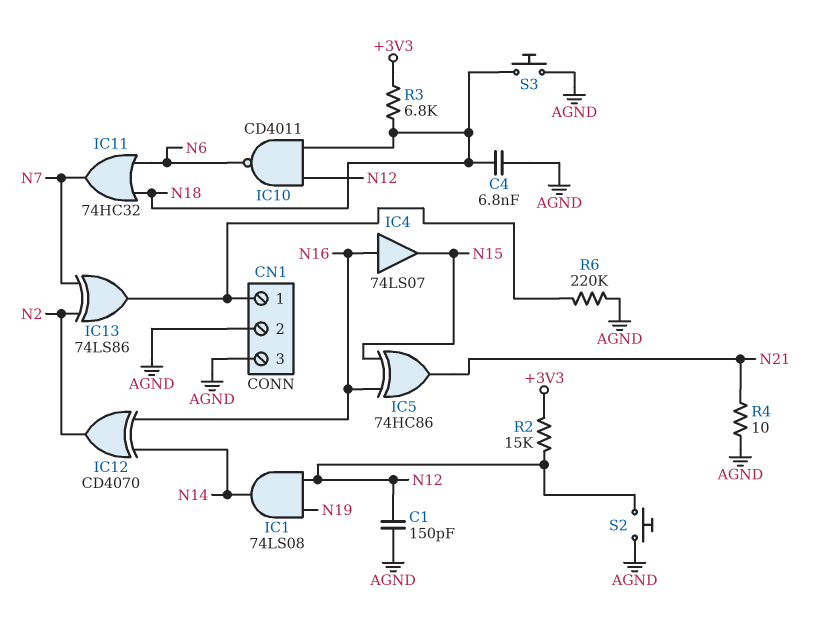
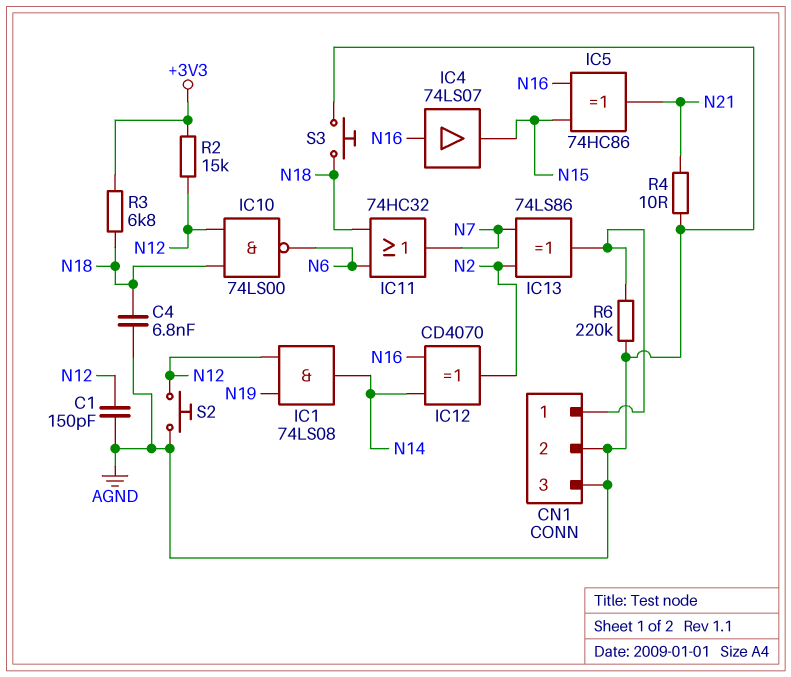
IC10: NAND CD4011 (in N12, in N18, out N6) -> NAND 74LS00 (in N12, in N18, out N6)

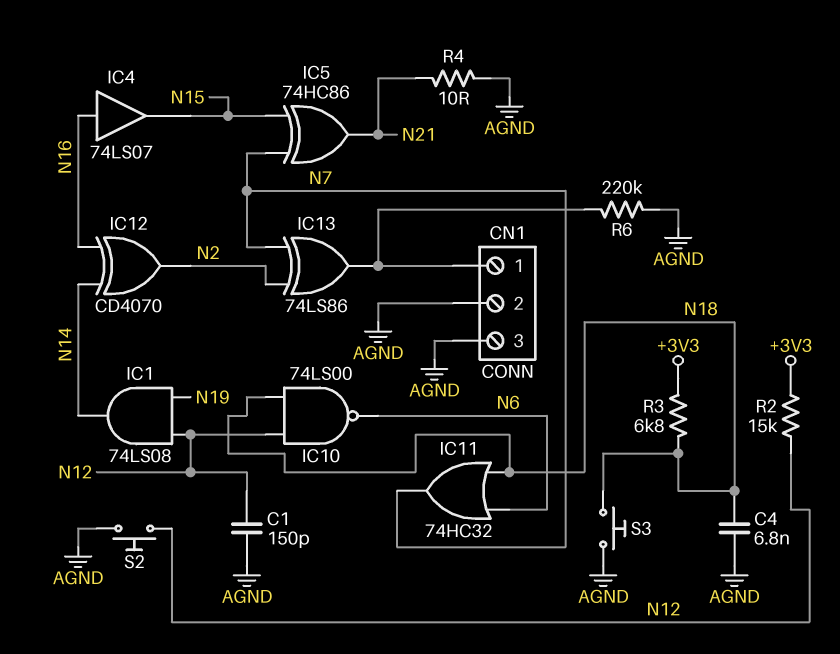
IC5: XOR 74HC86 (in N15, in N16, out N21) -> XOR 74HC86 (in N7, in N15, out N21)

